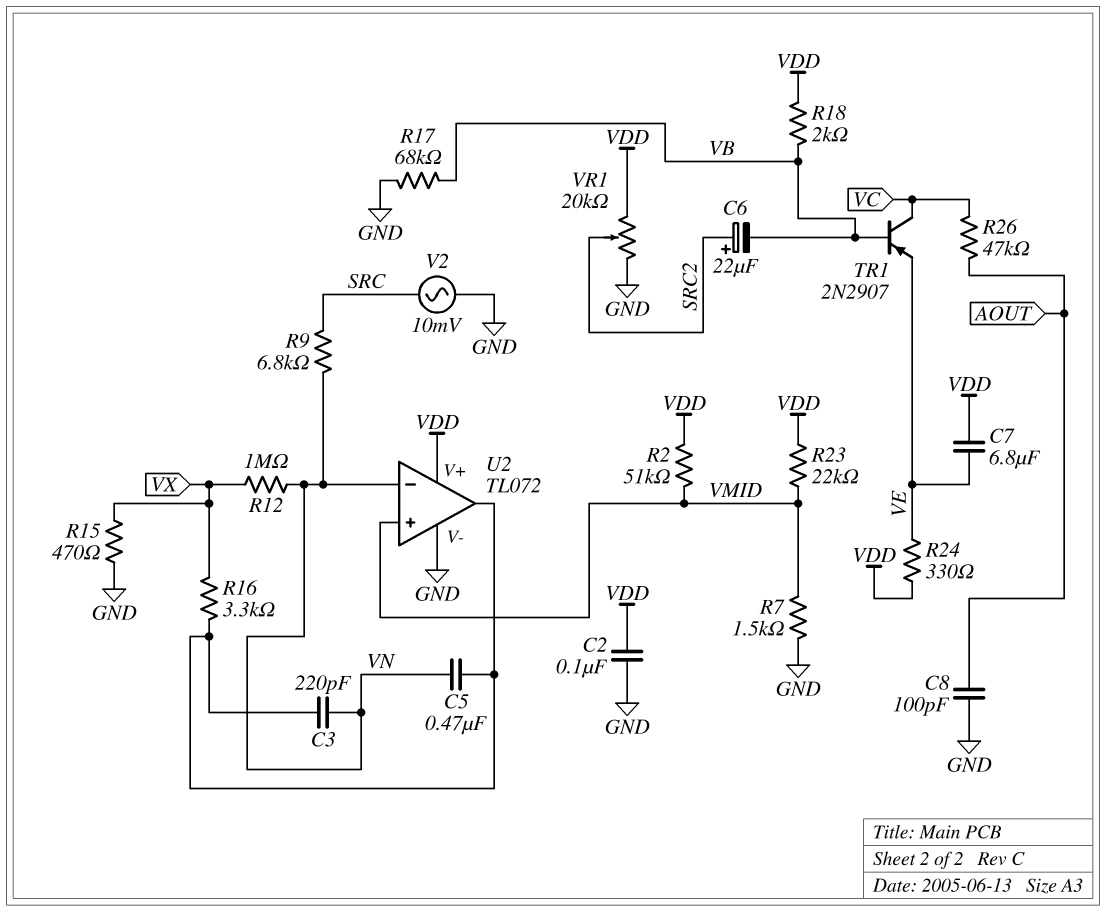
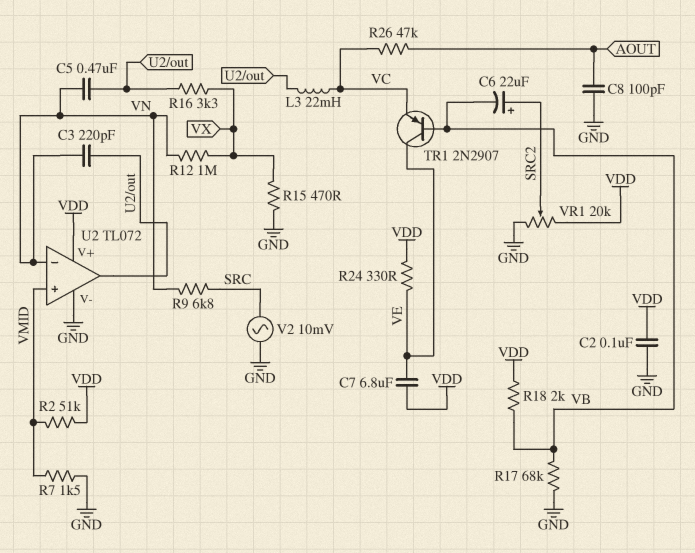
L3: none -> 22mH (U2/out, VC)
R23: 22k (VDD, VMID) -> none
TR1: PNP 2N2907 (B VB, C VC, E VE) -> PNP 2N2907 (B VB, C VE, E VC)

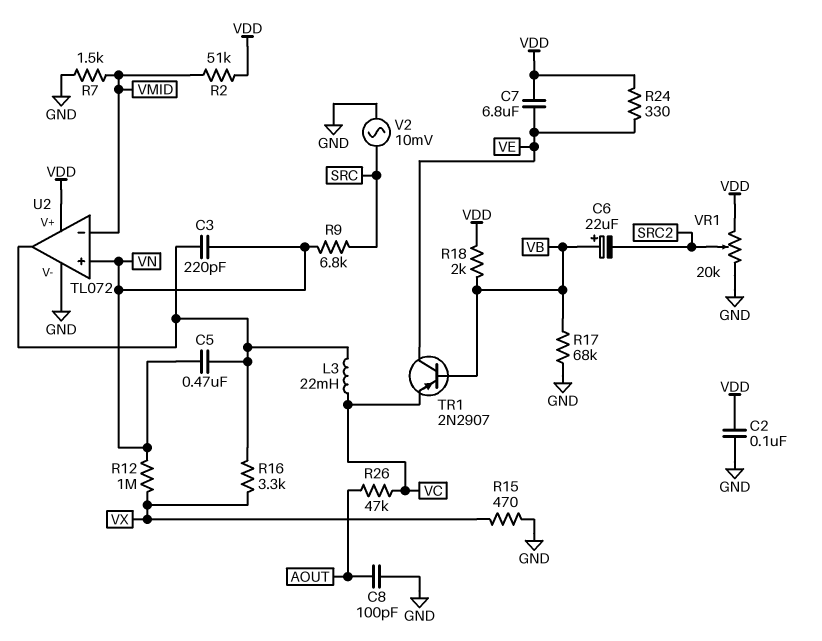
C6: 22uF (plus SRC2, minus VB) -> 22uF (plus VB, minus SRC2)
U2 pin in+: VMID -> VN
U2 pin in-: VN -> VMID

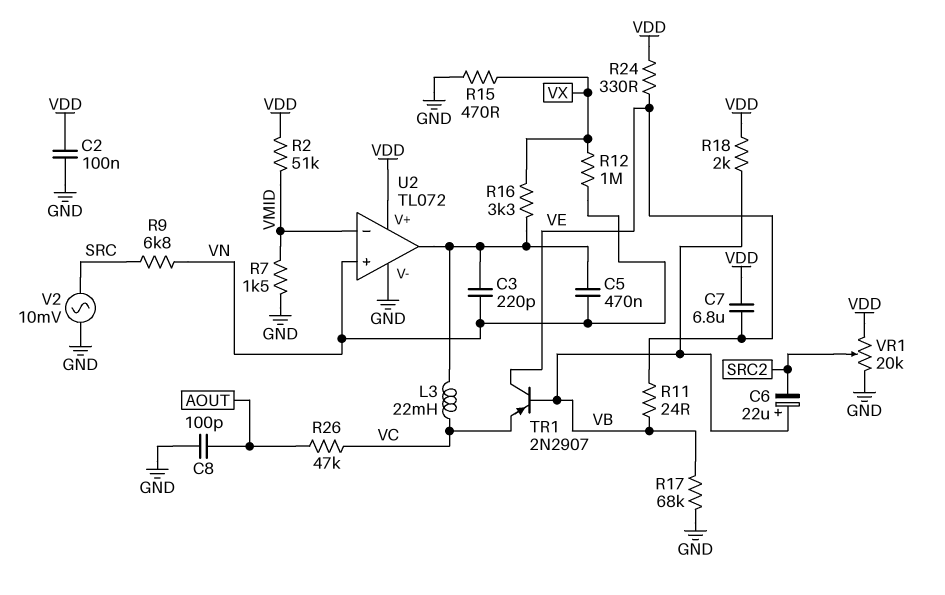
R11: none -> 24 (VB, VE)

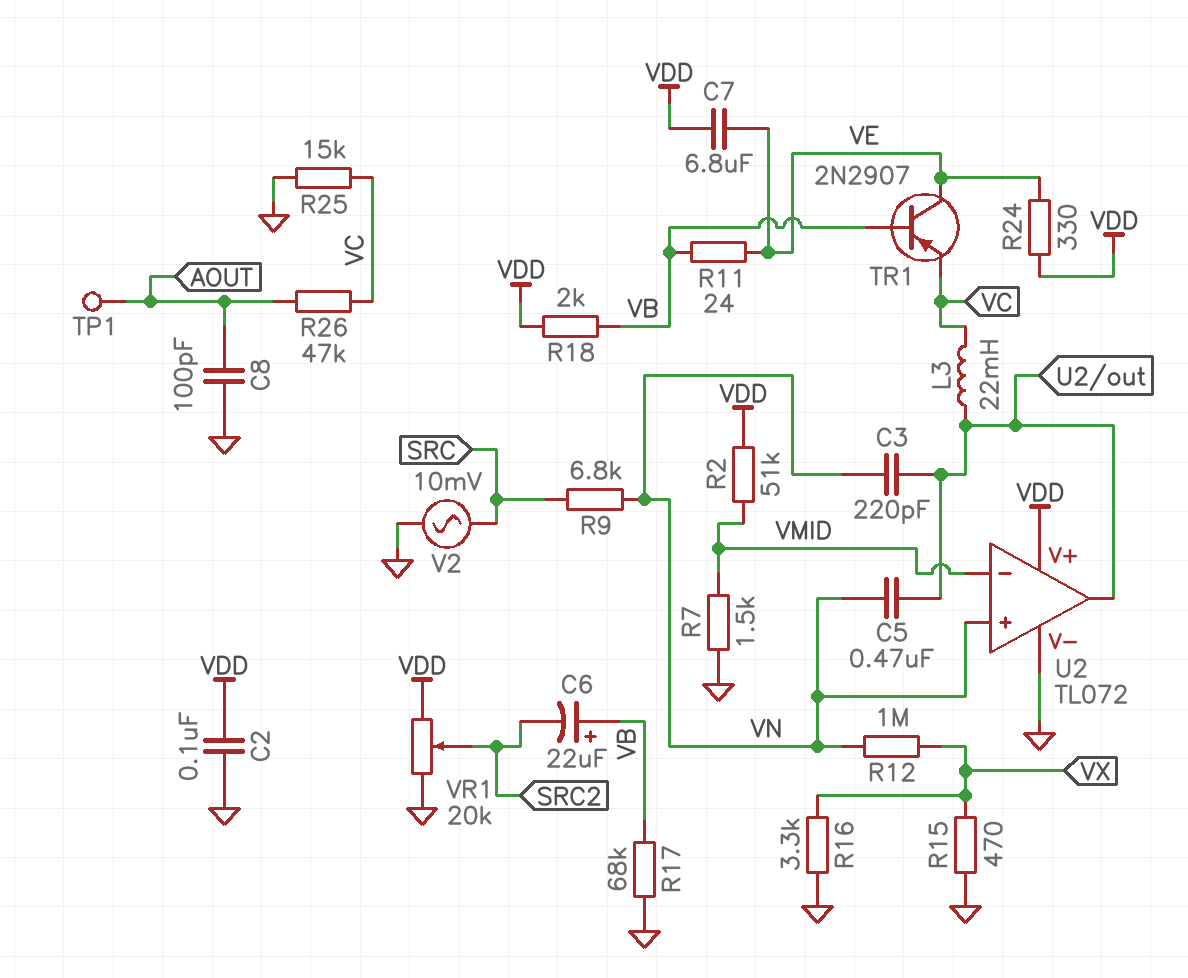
R16: 3.3k (U2/out, VX) -> 3.3k (GND, VX)
R25: none -> 15k (GND, VC)
TP1: none -> test point (AOUT)

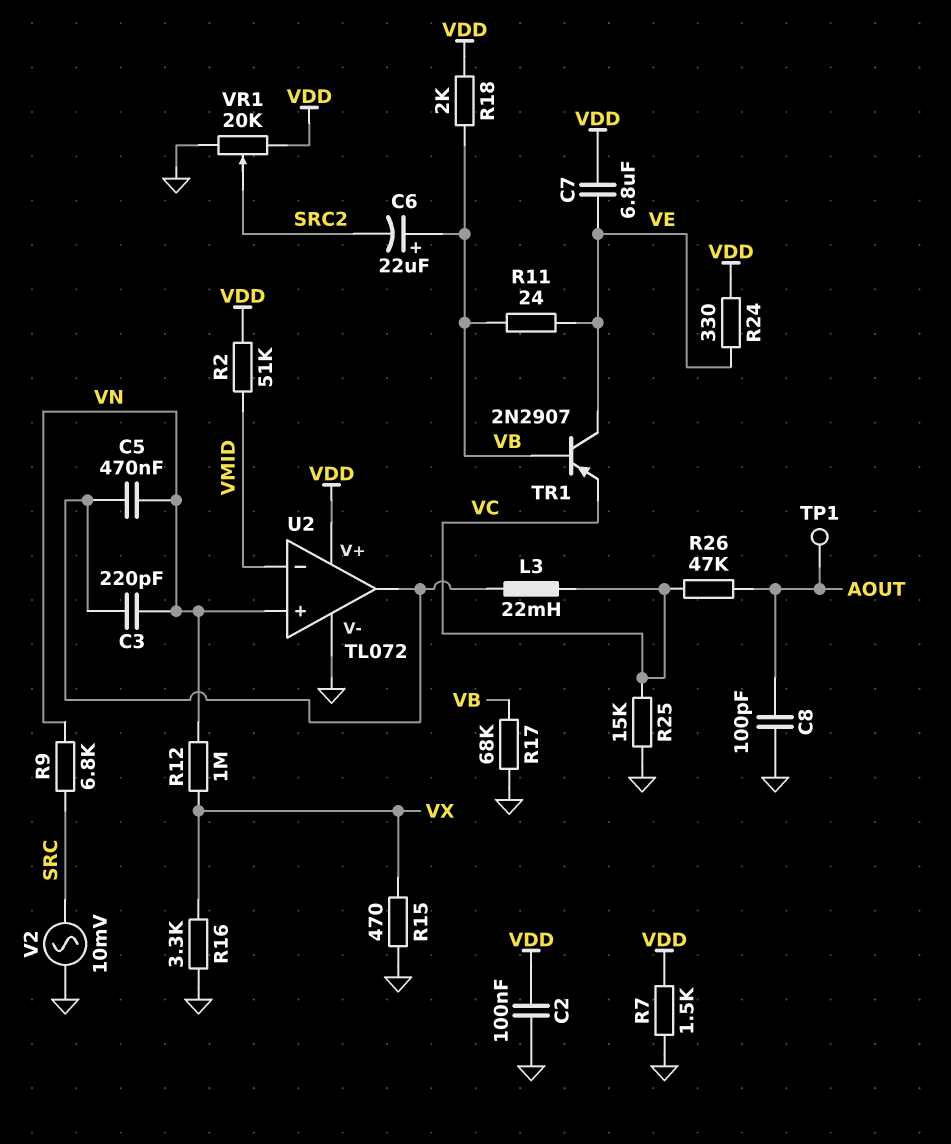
R7: 1.5k (GND, VMID) -> 1.5k (GND, VDD)

